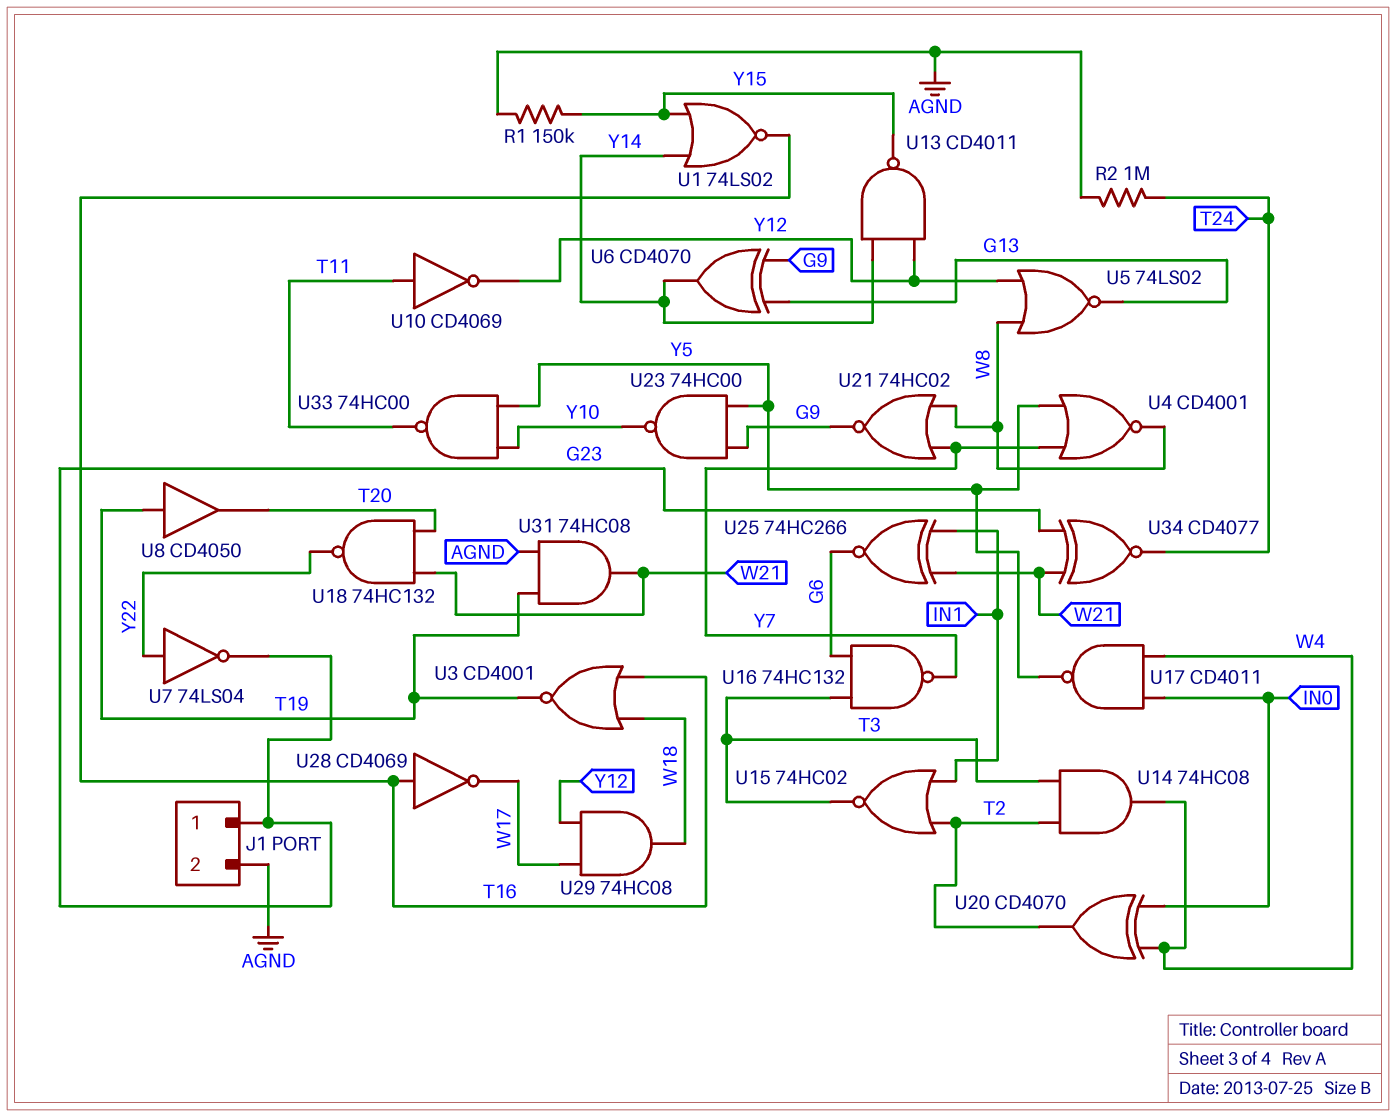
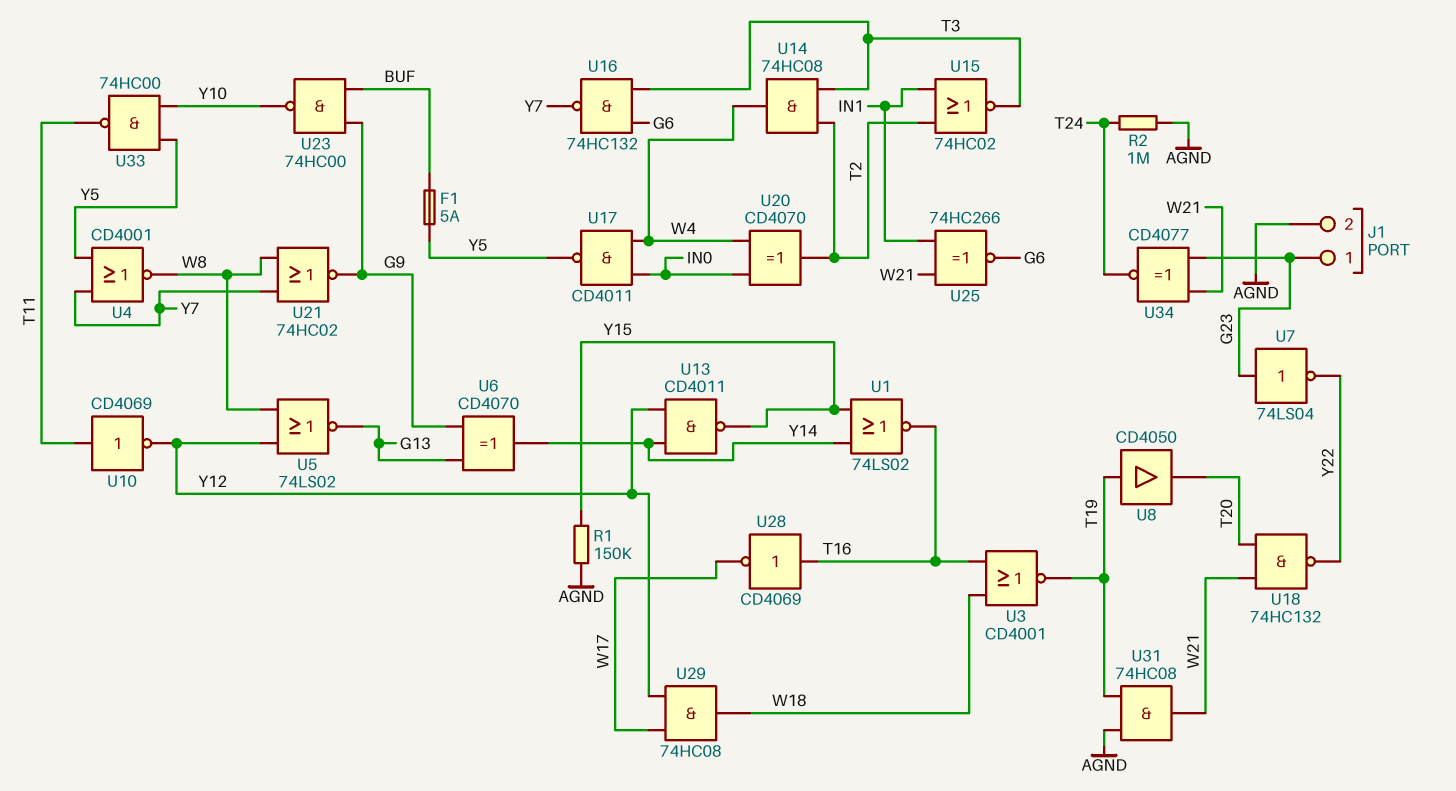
F1: none -> 5A (BUF, Y5)
U7: NOT 74LS04 (in Y22, out G23) -> NOT 74LS04 (in G23, out Y22)
U23: NAND 74HC00 (in G9, in Y5, out Y10) -> NAND 74HC00 (in BUF, in G9, out Y10)

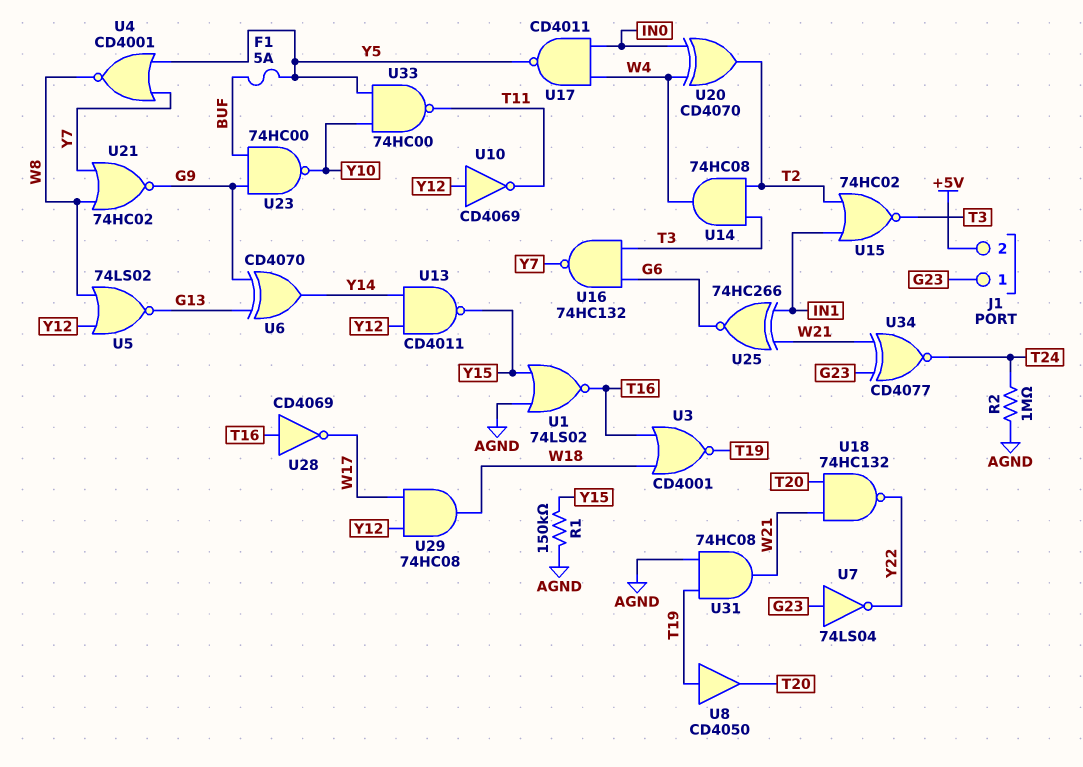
J1 pin 2: AGND -> +5V
U1: NOR 74LS02 (in Y14, in Y15, out T16) -> NOR 74LS02 (in AGND, in Y15, out T16)
U10: NOT CD4069 (in T11, out Y12) -> NOT CD4069 (in Y12, out T11)

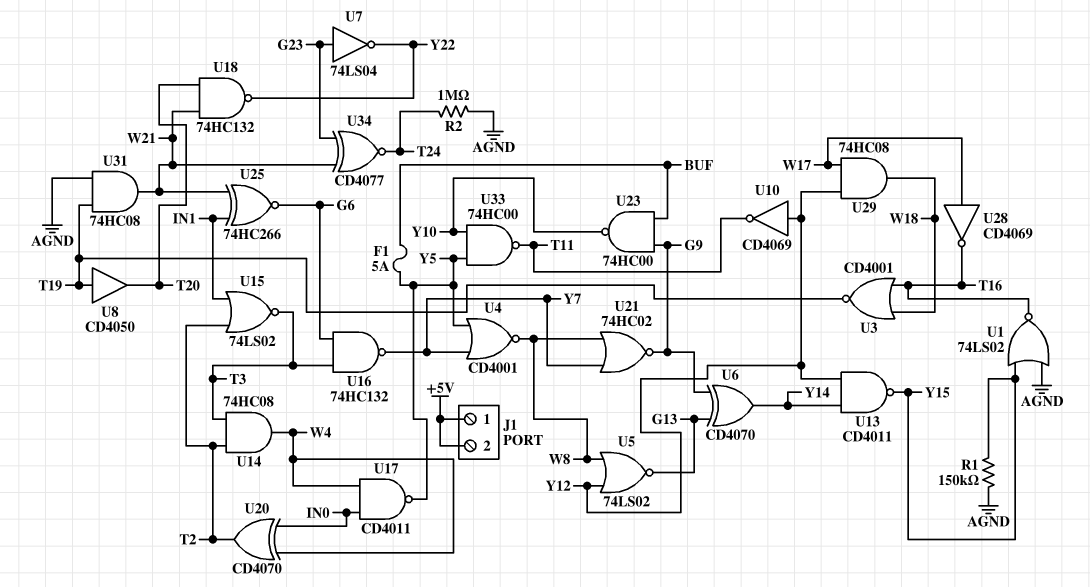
J1 pin 1: G23 -> +5V
U15: NOR 74HC02 (in IN1, in T2, out T3) -> NOR 74LS02 (in IN1, in T2, out T3)
U28: NOT CD4069 (in T16, out W17) -> NOT CD4069 (in W17, out T16)

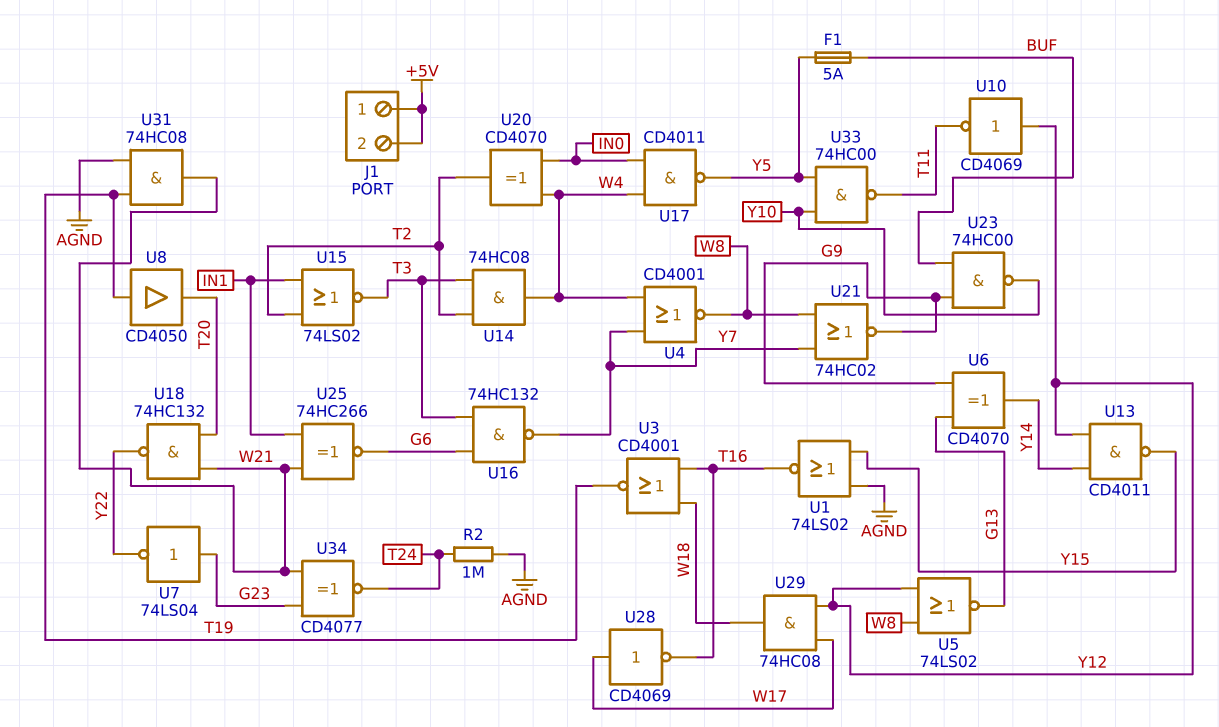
R1: 150k (AGND, Y15) -> none
U4: NOR CD4001 (in Y5, in Y7, out W8) -> NOR CD4001 (in W4, in Y7, out W8)

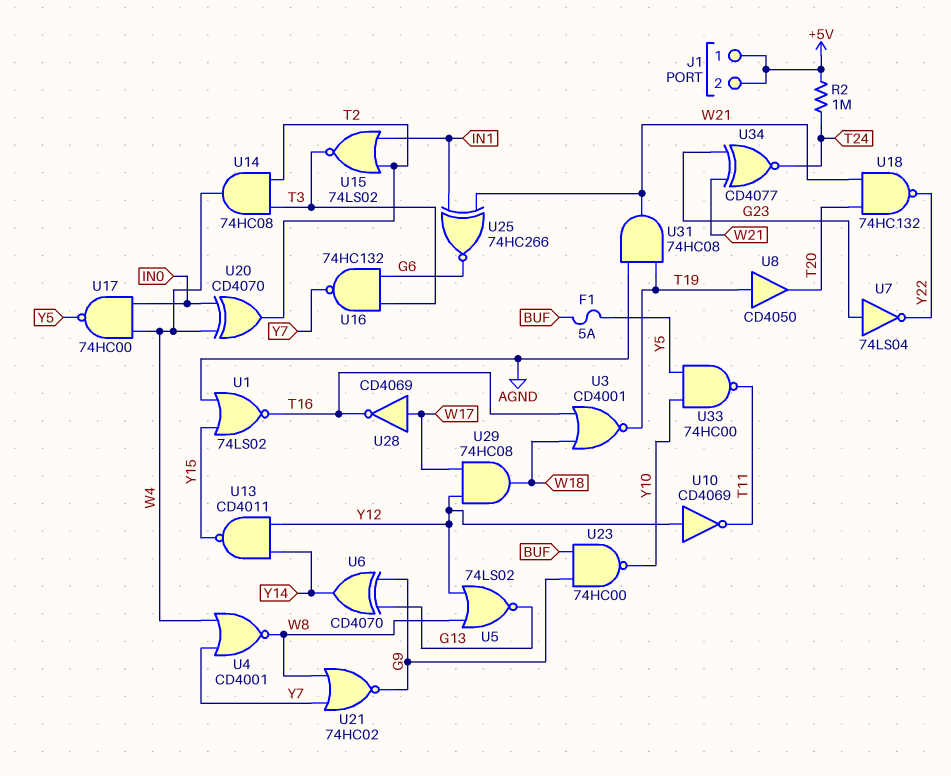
R2: 1M (AGND, T24) -> 1M (+5V, T24)
U17: NAND CD4011 (in IN0, in W4, out Y5) -> NAND 74HC00 (in IN0, in W4, out Y5)

